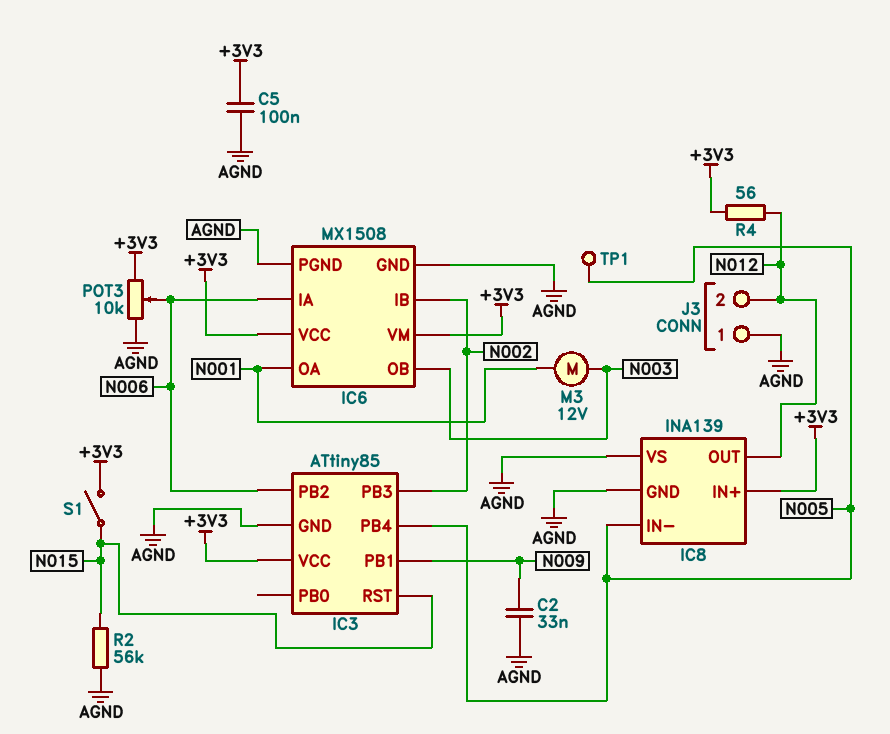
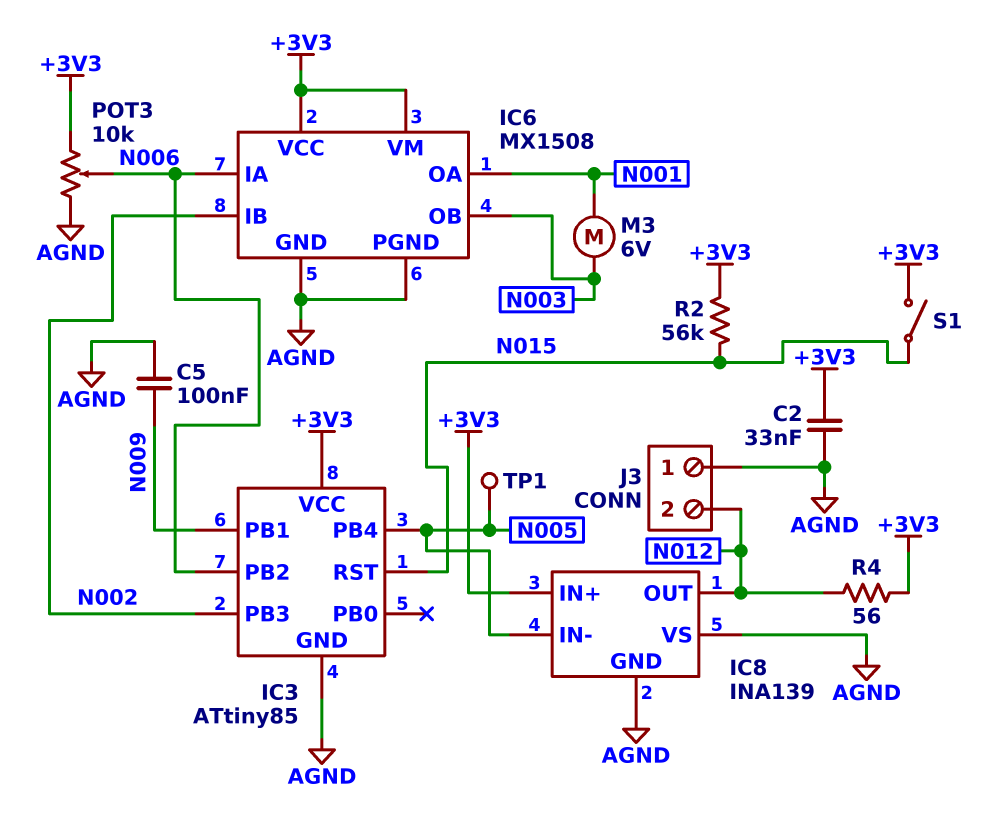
C2: 33nF (AGND, N009) -> 33nF (+3V3, AGND)
C5: 100nF (+3V3, AGND) -> 100nF (AGND, N009)
M3: motor 12V (N001, N003) -> motor 6V (N001, N003)
R2: 56k (AGND, N015) -> 56k (+3V3, N015)

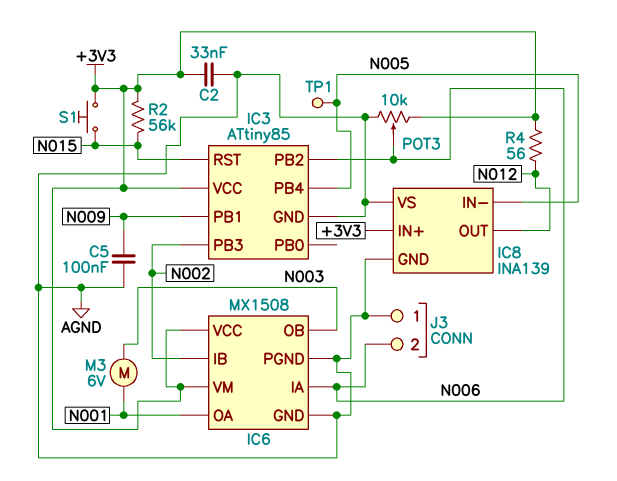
J3 pin 2: N012 -> N006
S1: switch (+3V3, N015) -> button (+3V3, N015)

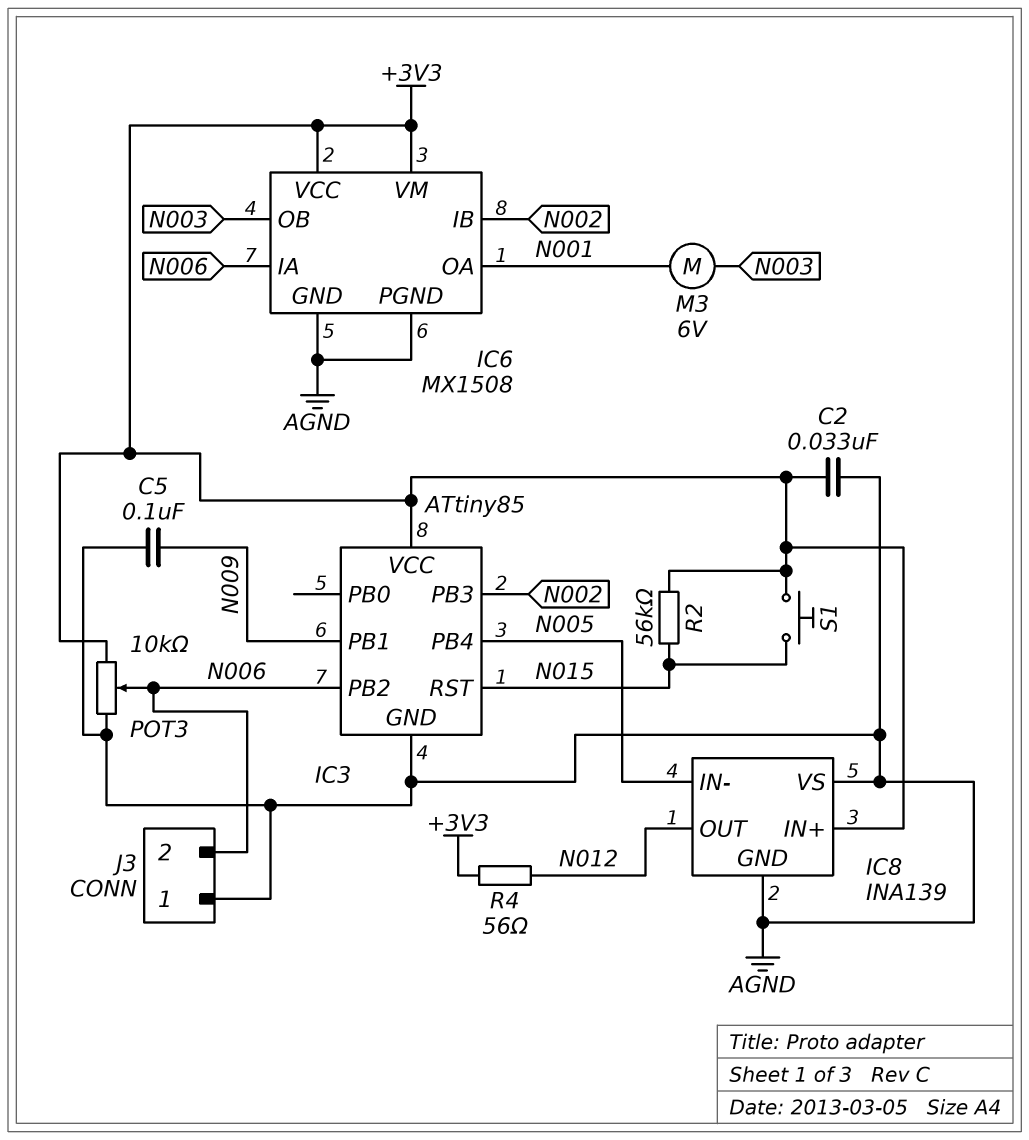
TP1: test point (N005) -> none

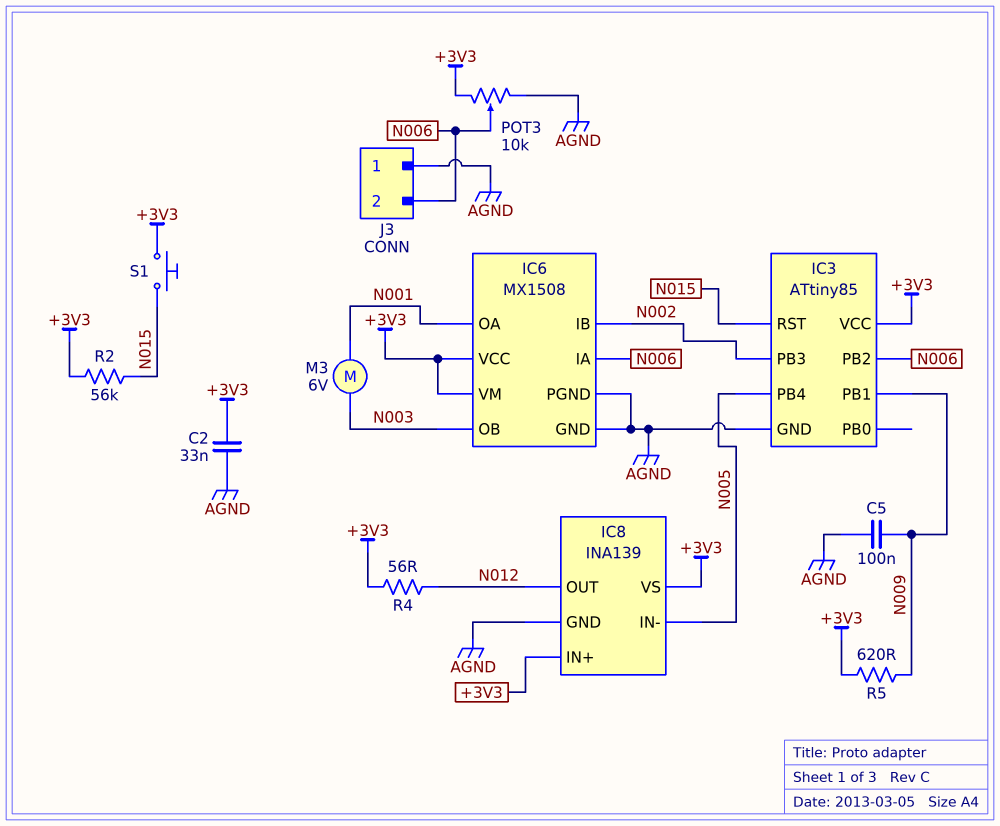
IC8 pin VS: AGND -> +3V3
R5: none -> 620 (+3V3, N009)

